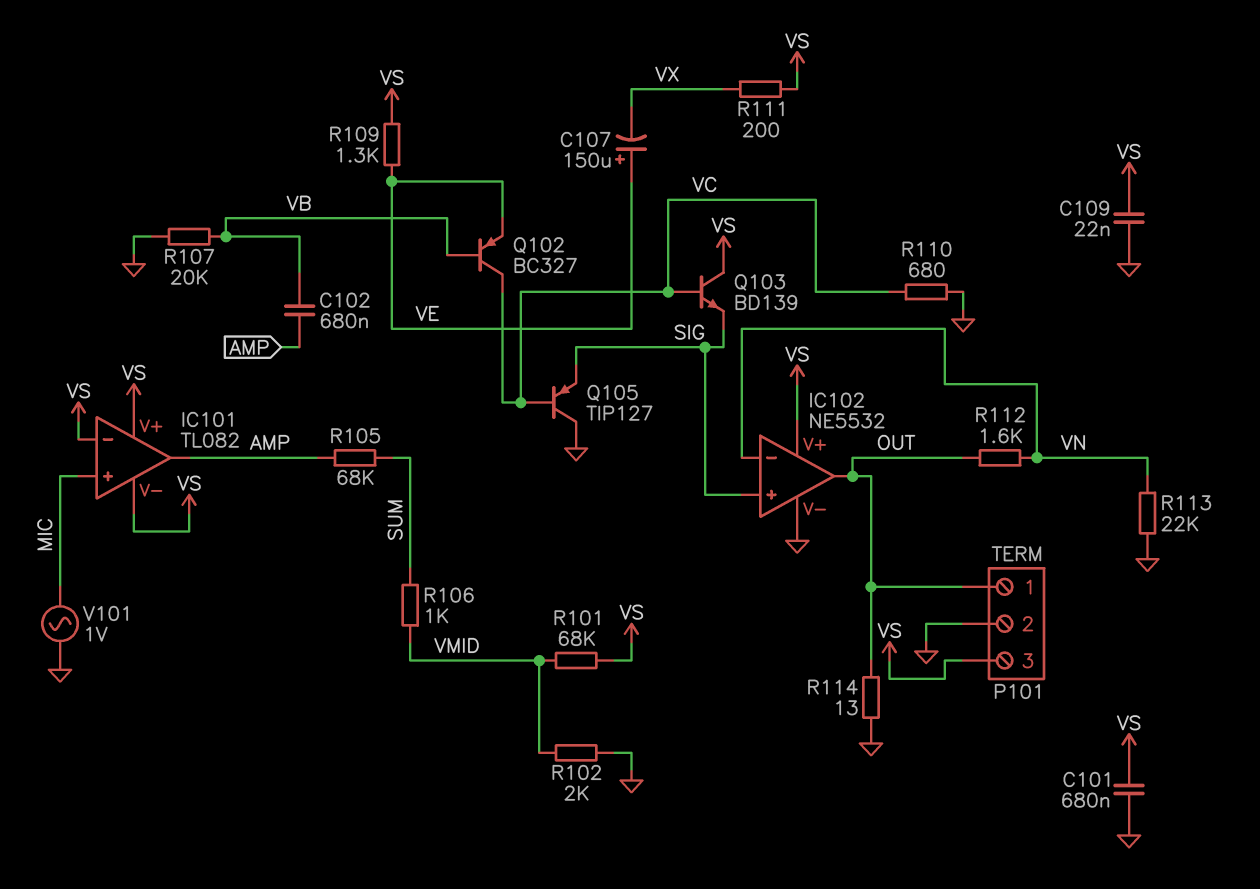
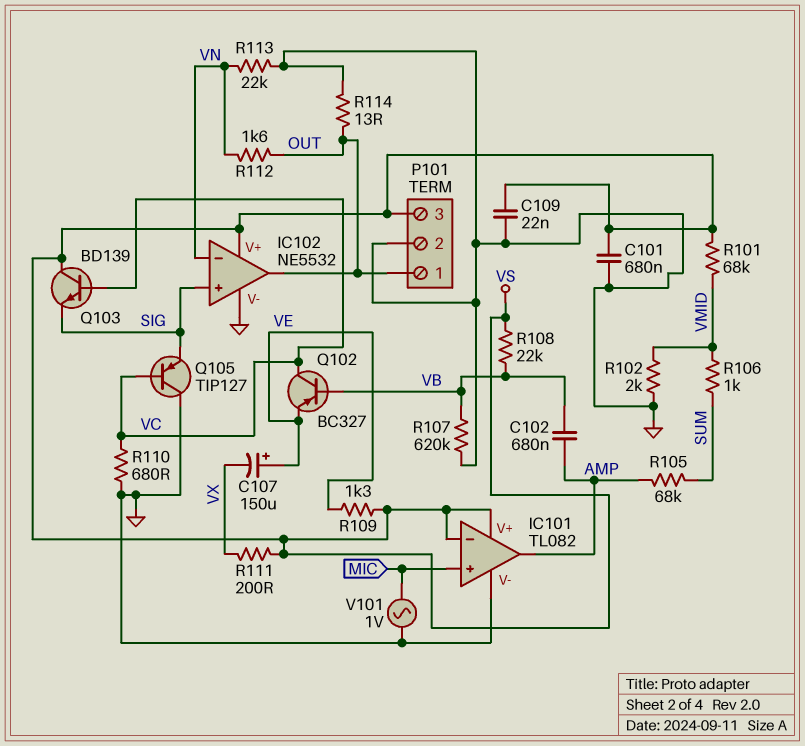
IC101 pin V-: VS -> GND
R107: 20k (GND, VB) -> 620k (GND, VB)
R108: none -> 22k (VB, VS)

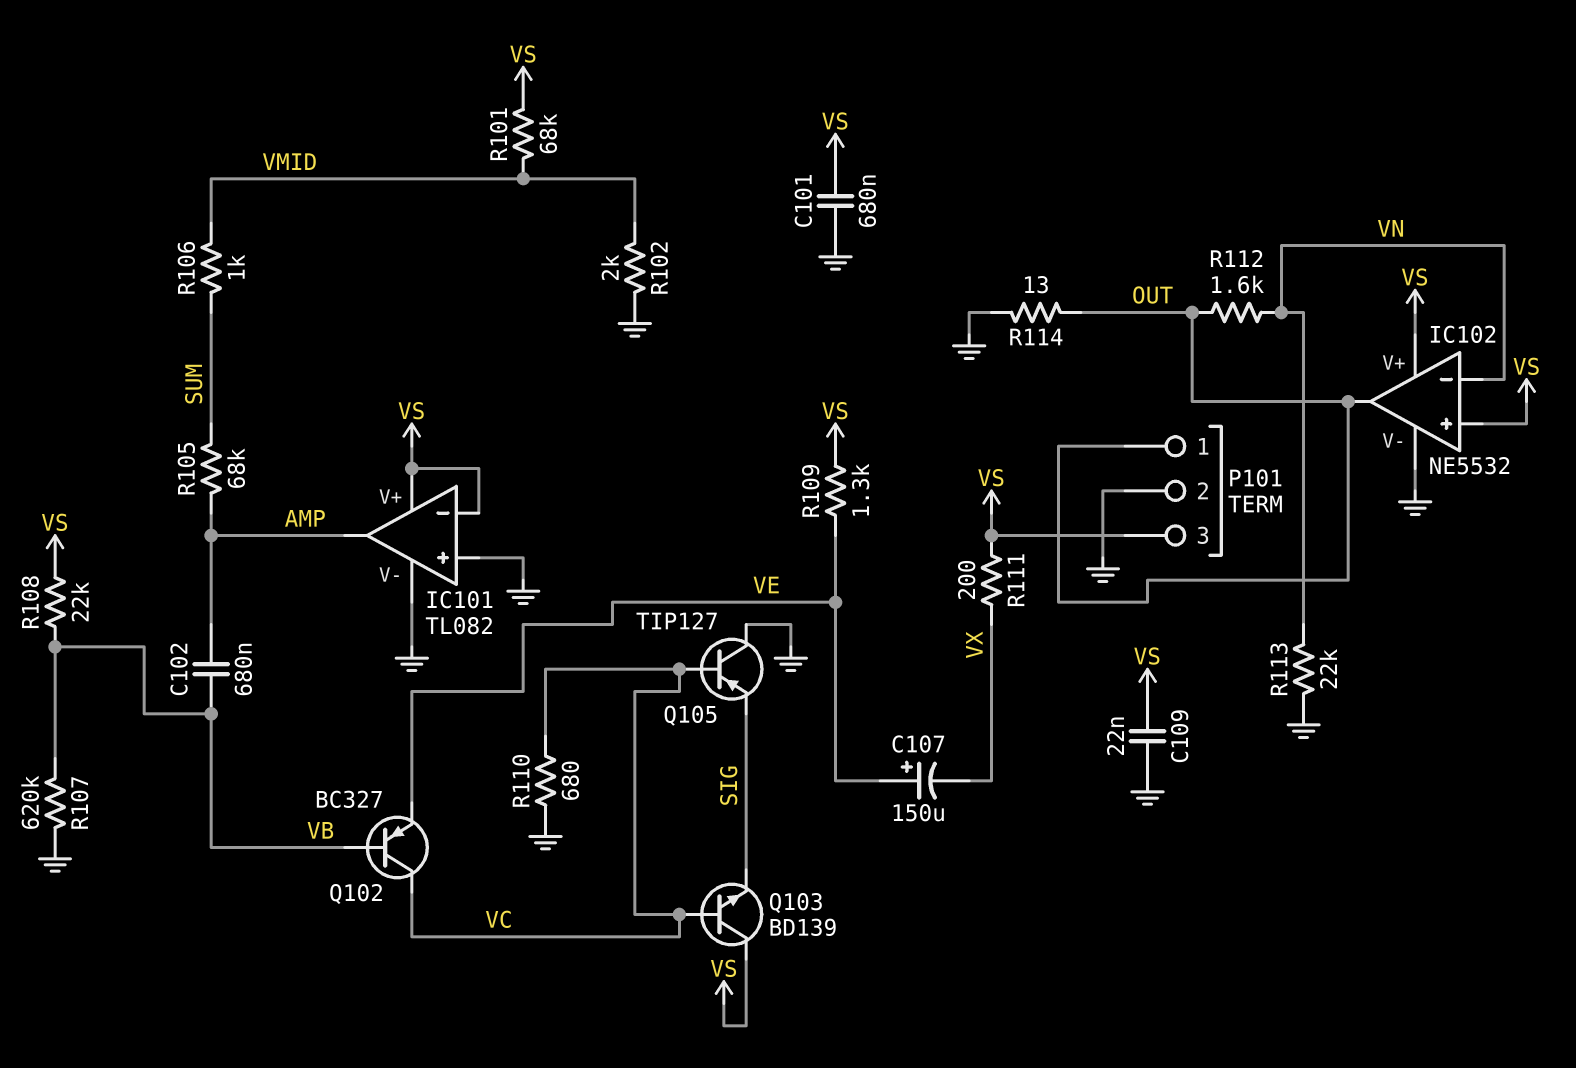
IC101 pin in+: MIC -> GND
IC102 pin in+: SIG -> VS
V101: AC 1V (GND, MIC) -> none

